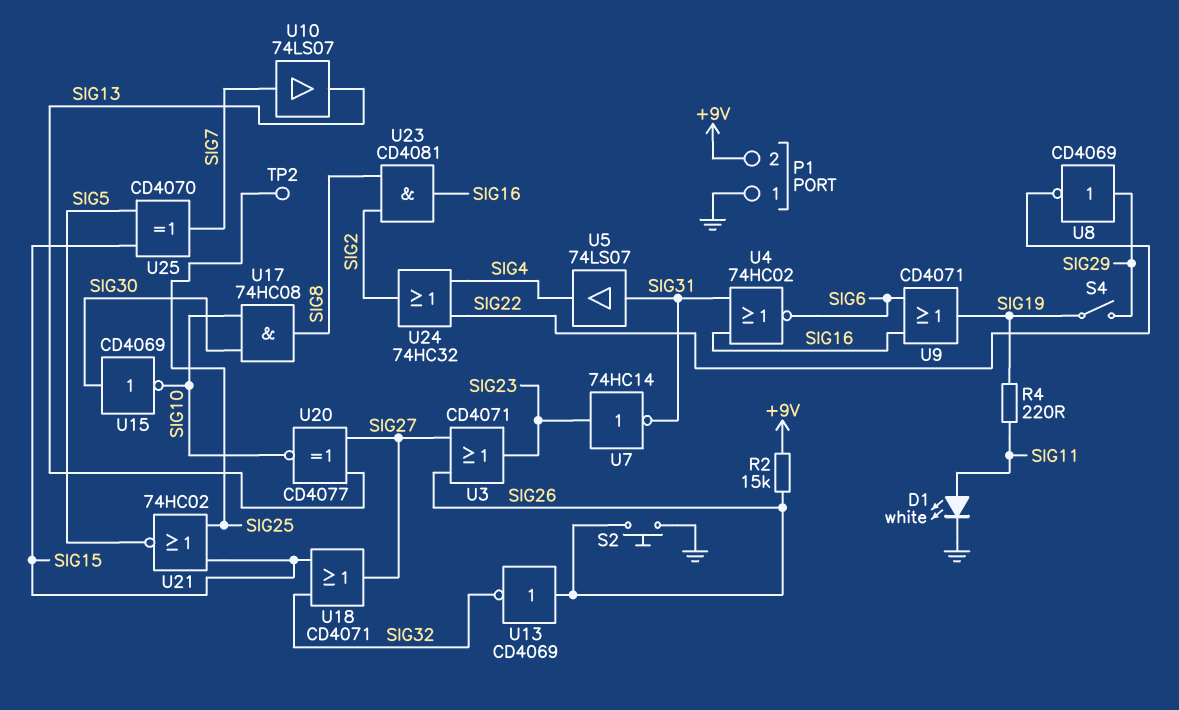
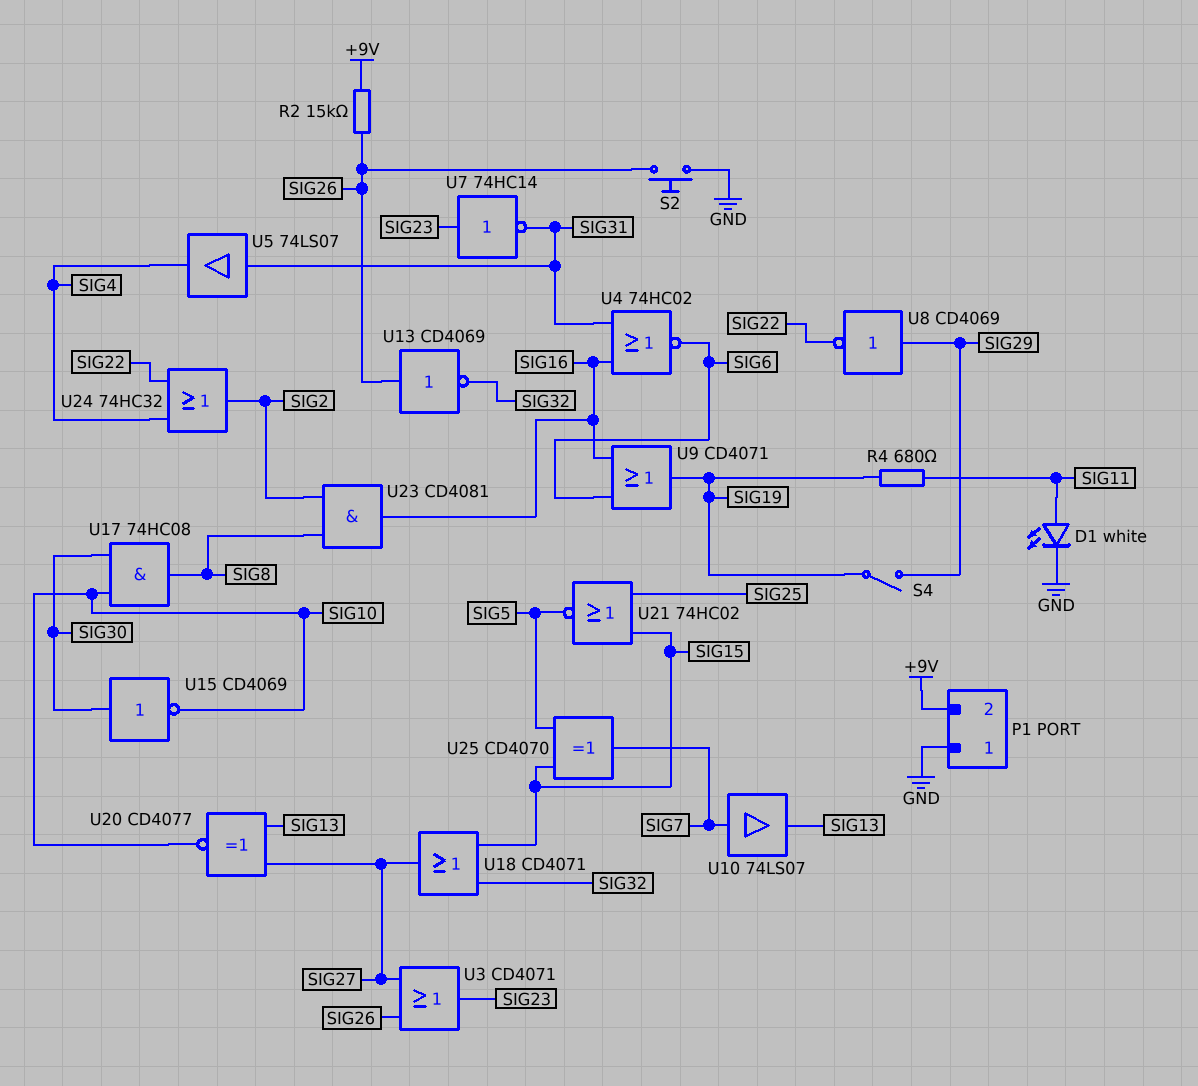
R4: 220 (SIG11, SIG19) -> 680 (SIG11, SIG19)
TP2: test point (SIG25) -> none

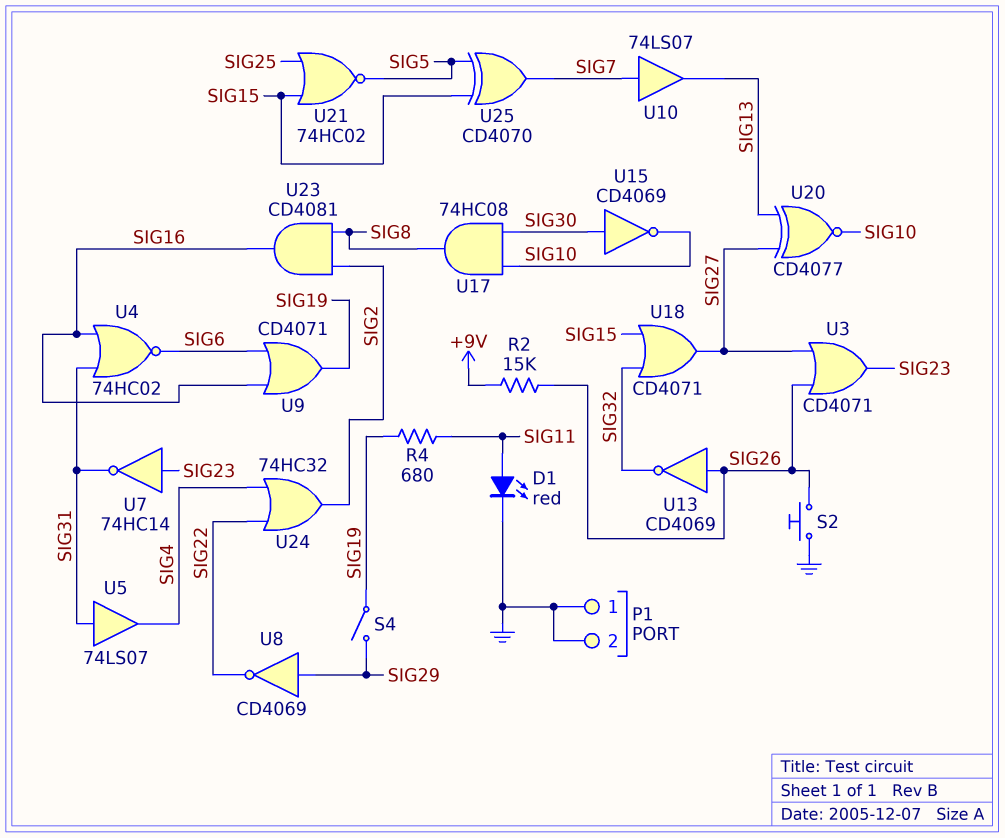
D1: LED white (A SIG11, K GND) -> LED red (A SIG11, K GND)
P1 pin 2: +9V -> GND

